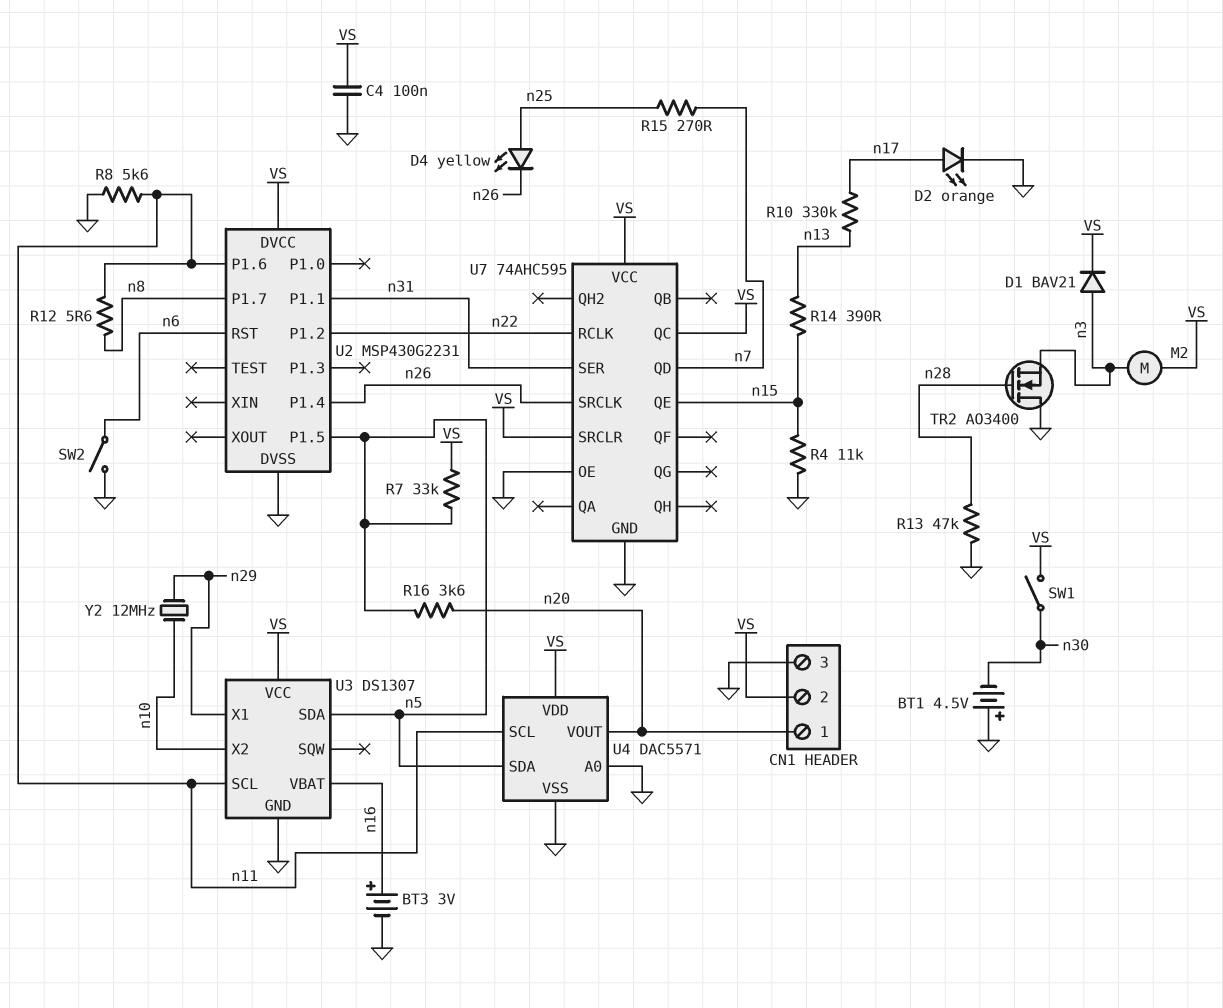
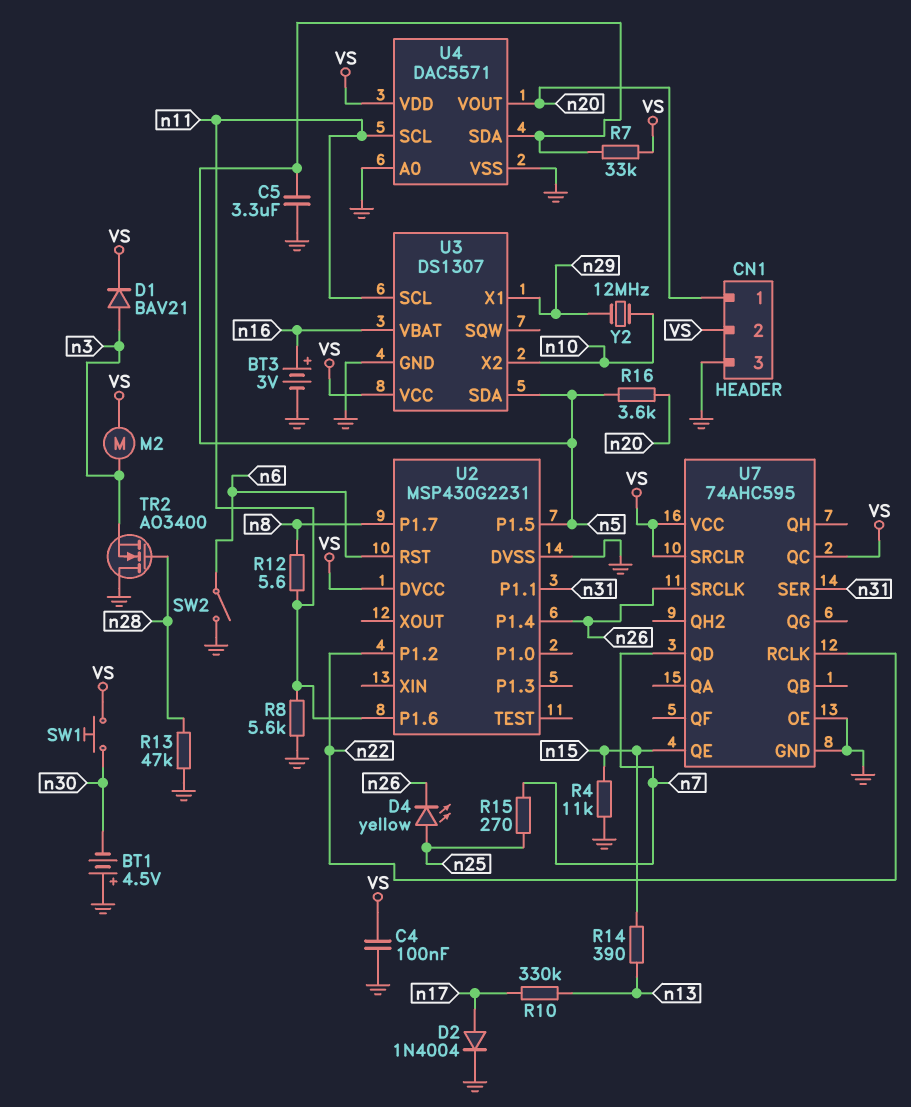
C5: none -> 3.3uF (GND, n5)
D2: LED orange (A n17, K GND) -> diode 1N4004 (A n17, K GND)
SW1: switch (VS, n30) -> button (VS, n30)

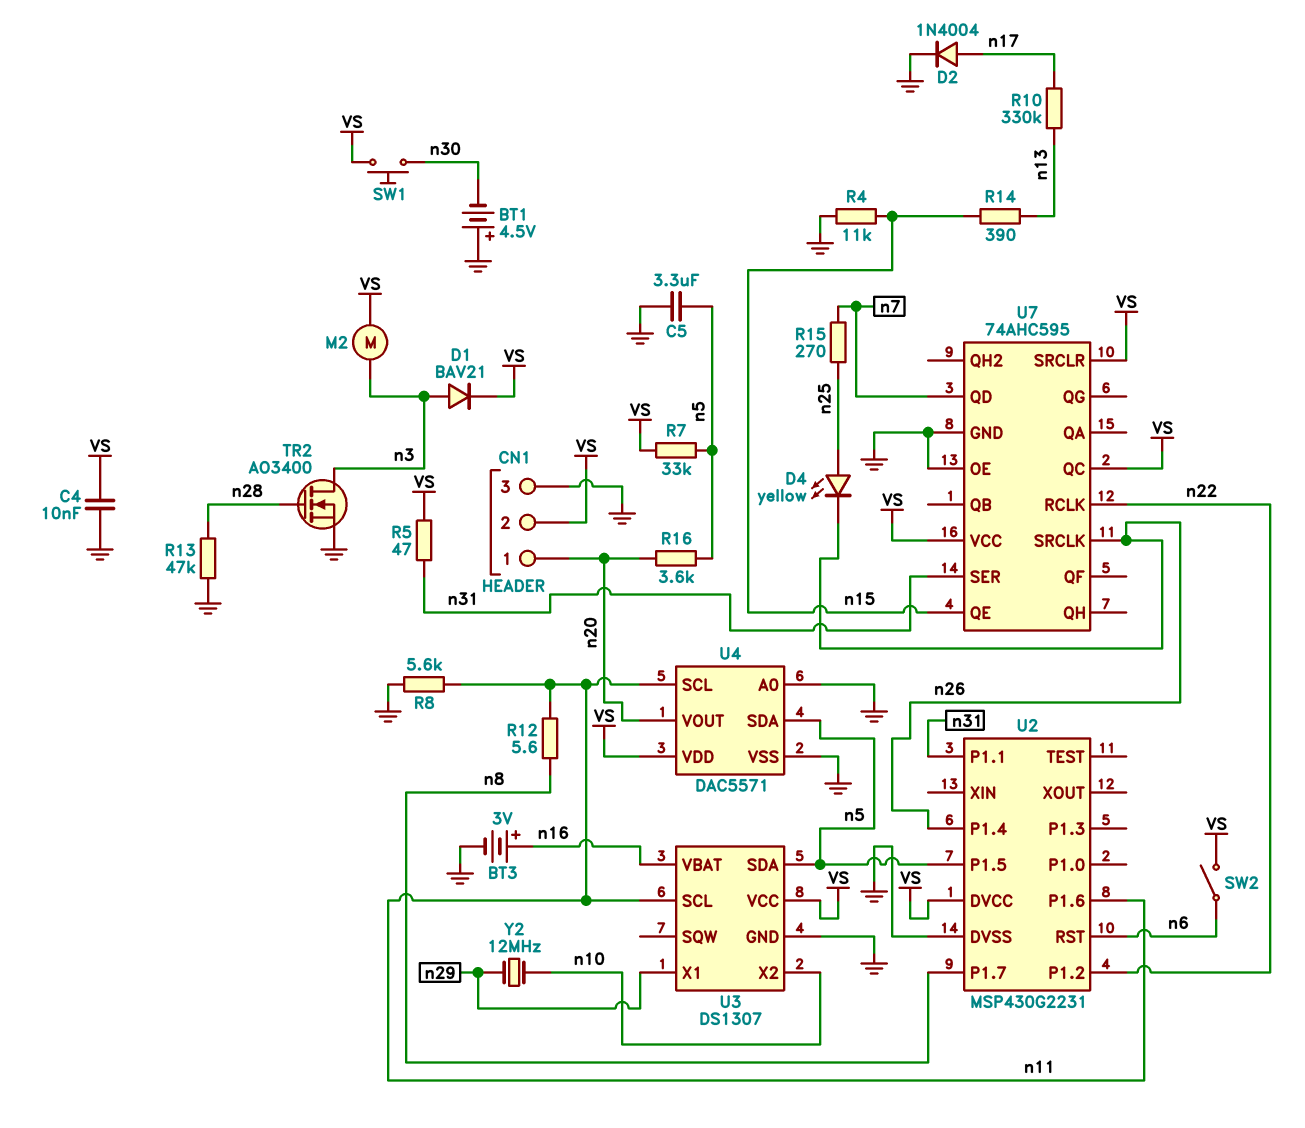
C4: 100nF (GND, VS) -> 10nF (GND, VS)
R5: none -> 47 (VS, n31)
SW2: switch (GND, n6) -> switch (VS, n6)
TR2: NMOS AO3400 (G n28, D GND, S n3) -> NMOS AO3400 (G n28, D n3, S GND)

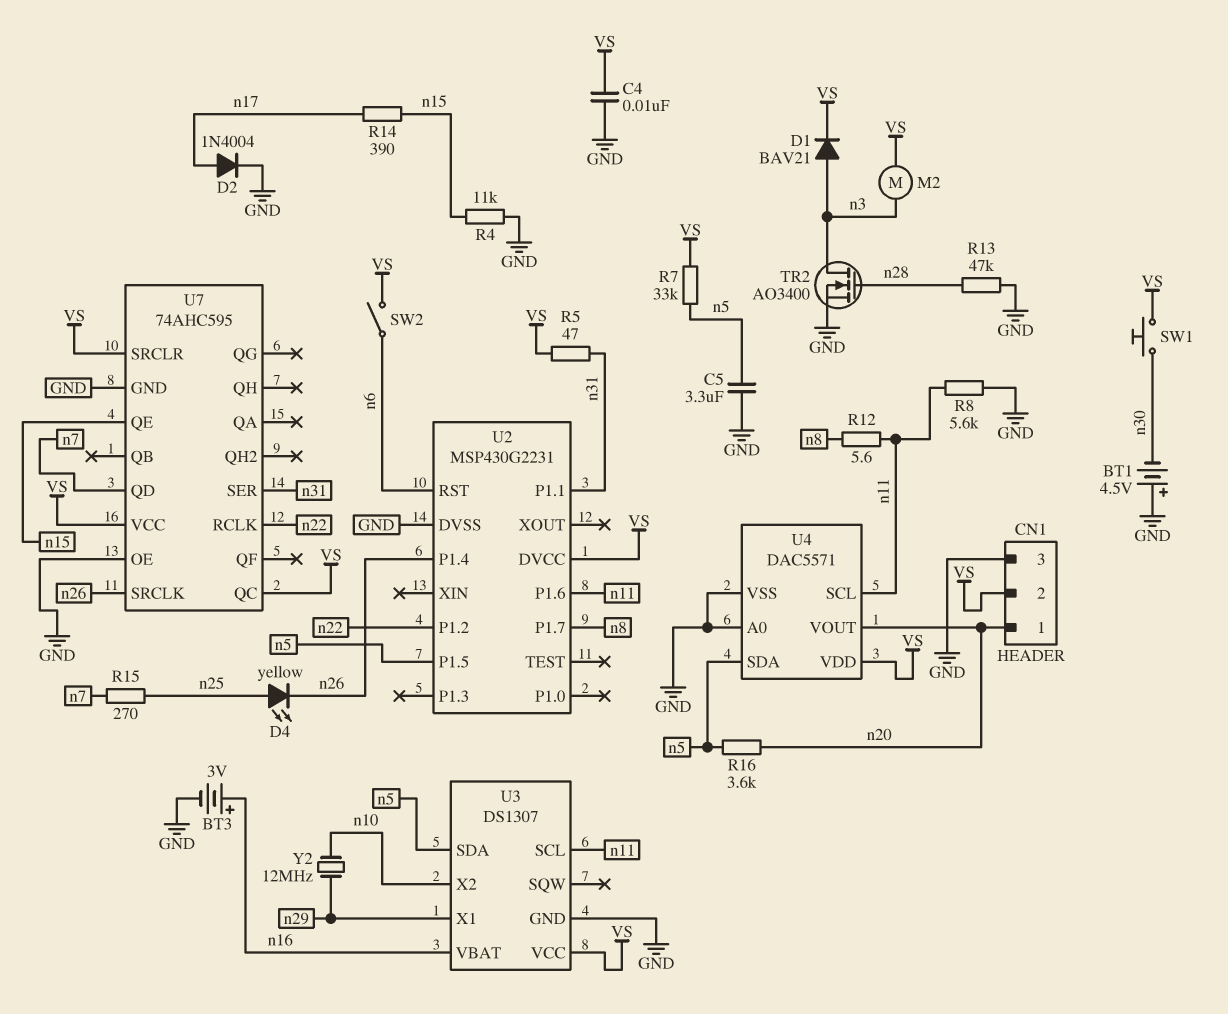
R10: 330k (n13, n17) -> none
R14: 390 (n13, n15) -> 390 (n15, n17)

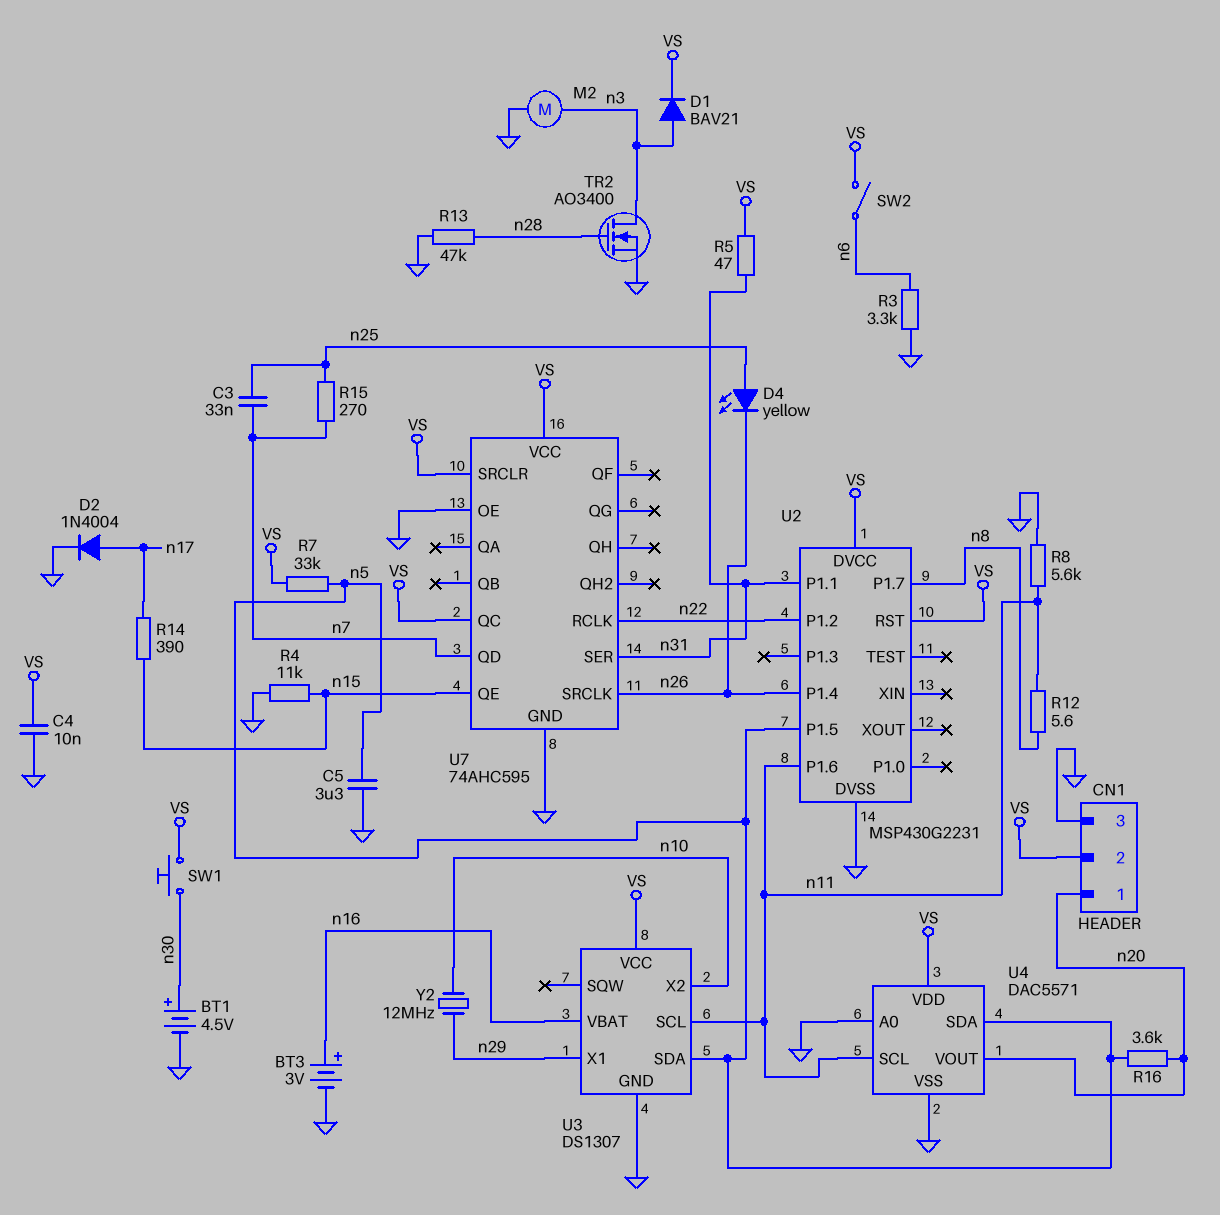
BT1: 4.5V (plus GND, minus n30) -> 4.5V (plus n30, minus GND)
C3: none -> 33nF (n7, n25)
M2: motor (VS, n3) -> motor (GND, n3)
R3: none -> 3.3k (GND, n6)
U2 pin RST: n6 -> VS

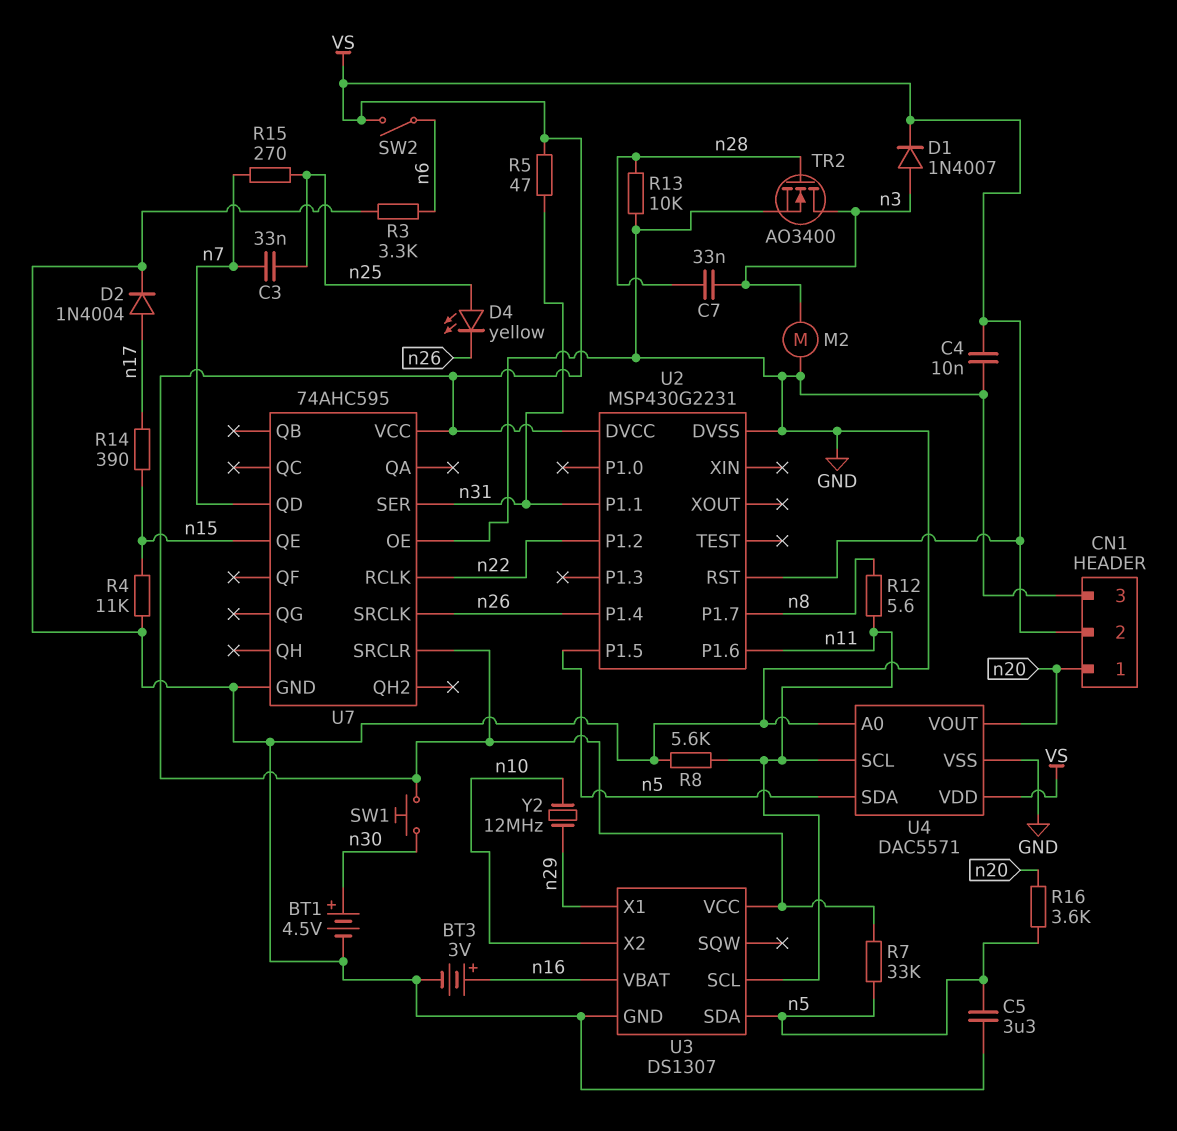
C7: none -> 33nF (n3, n28)
D1: diode BAV21 (A n3, K VS) -> diode 1N4007 (A n3, K VS)
R13: 47k (GND, n28) -> 10k (GND, n28)
U7 pin QC: VS -> none

